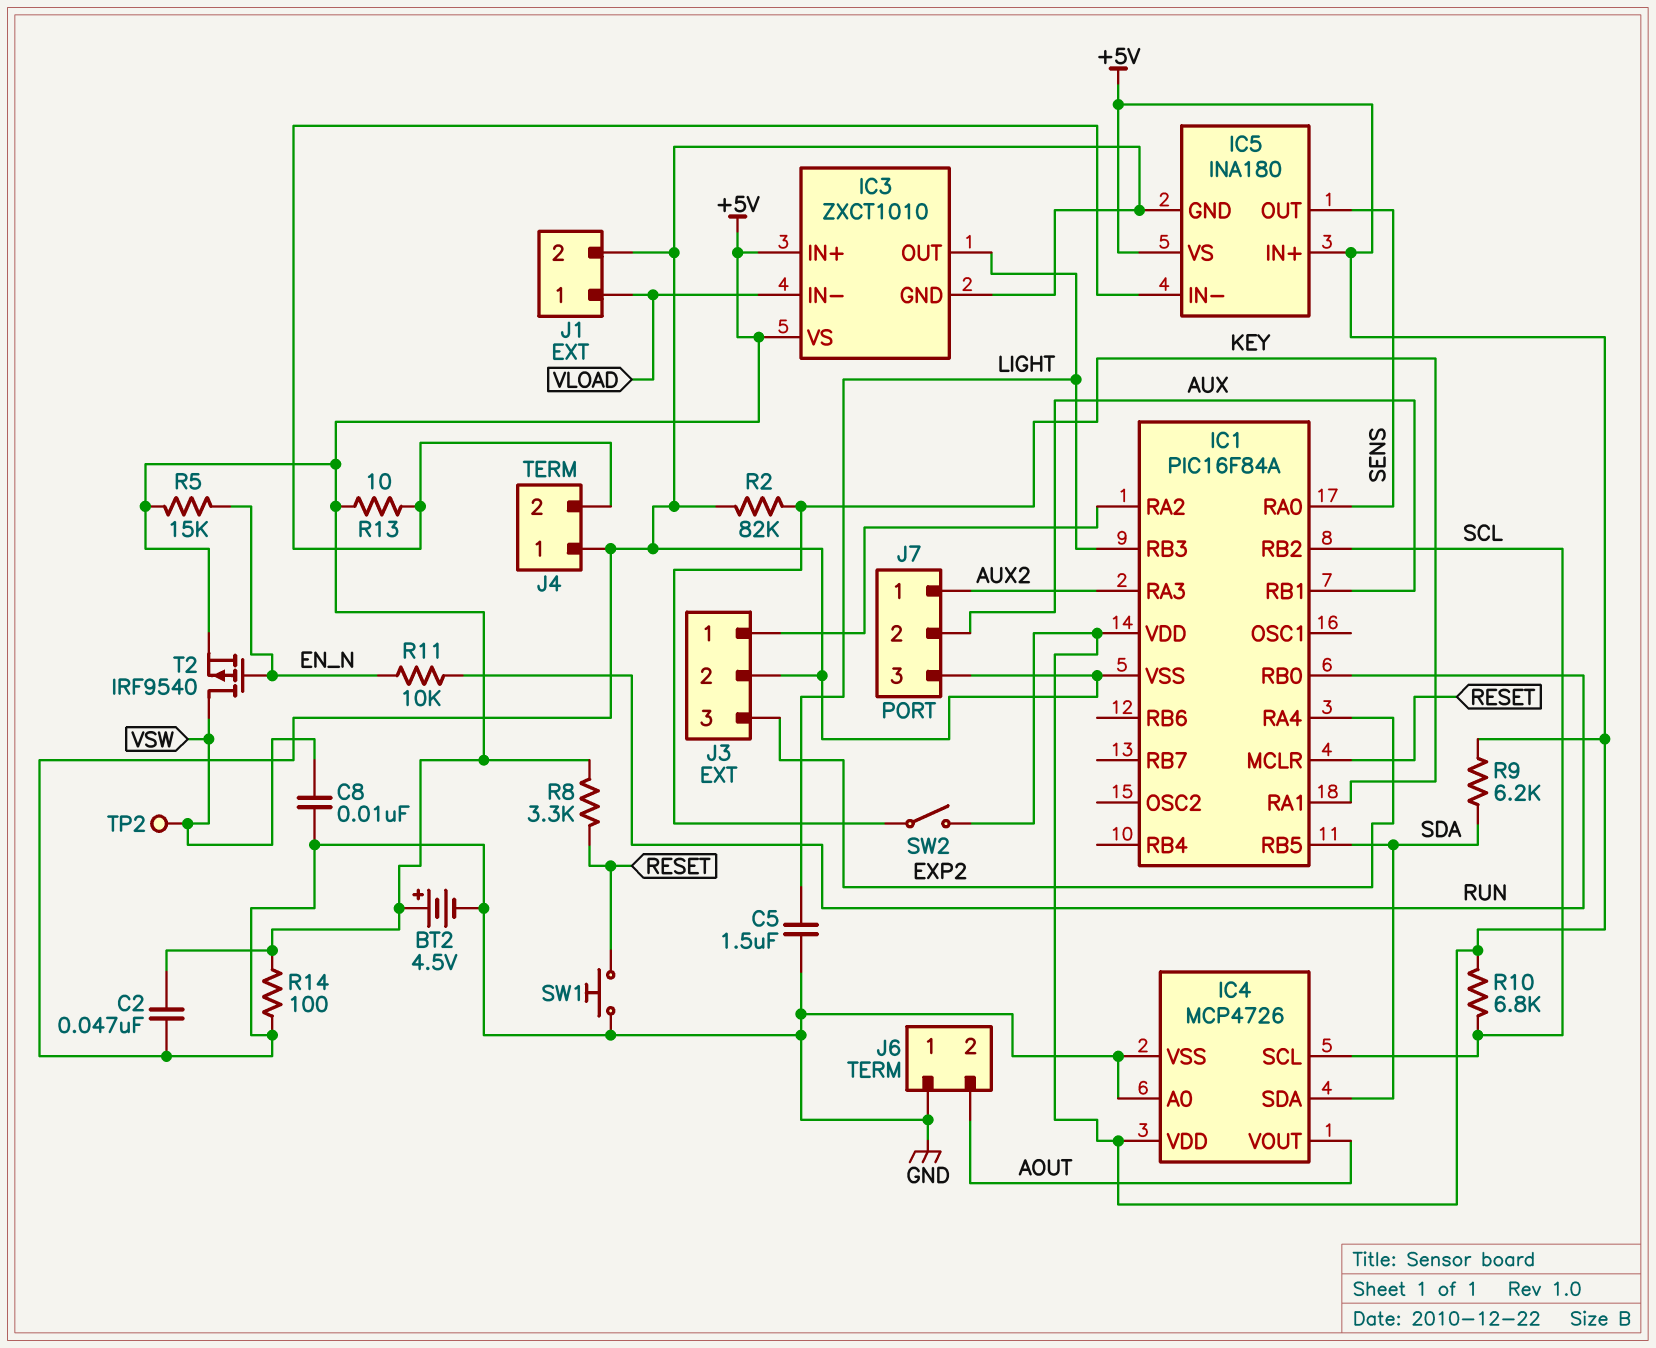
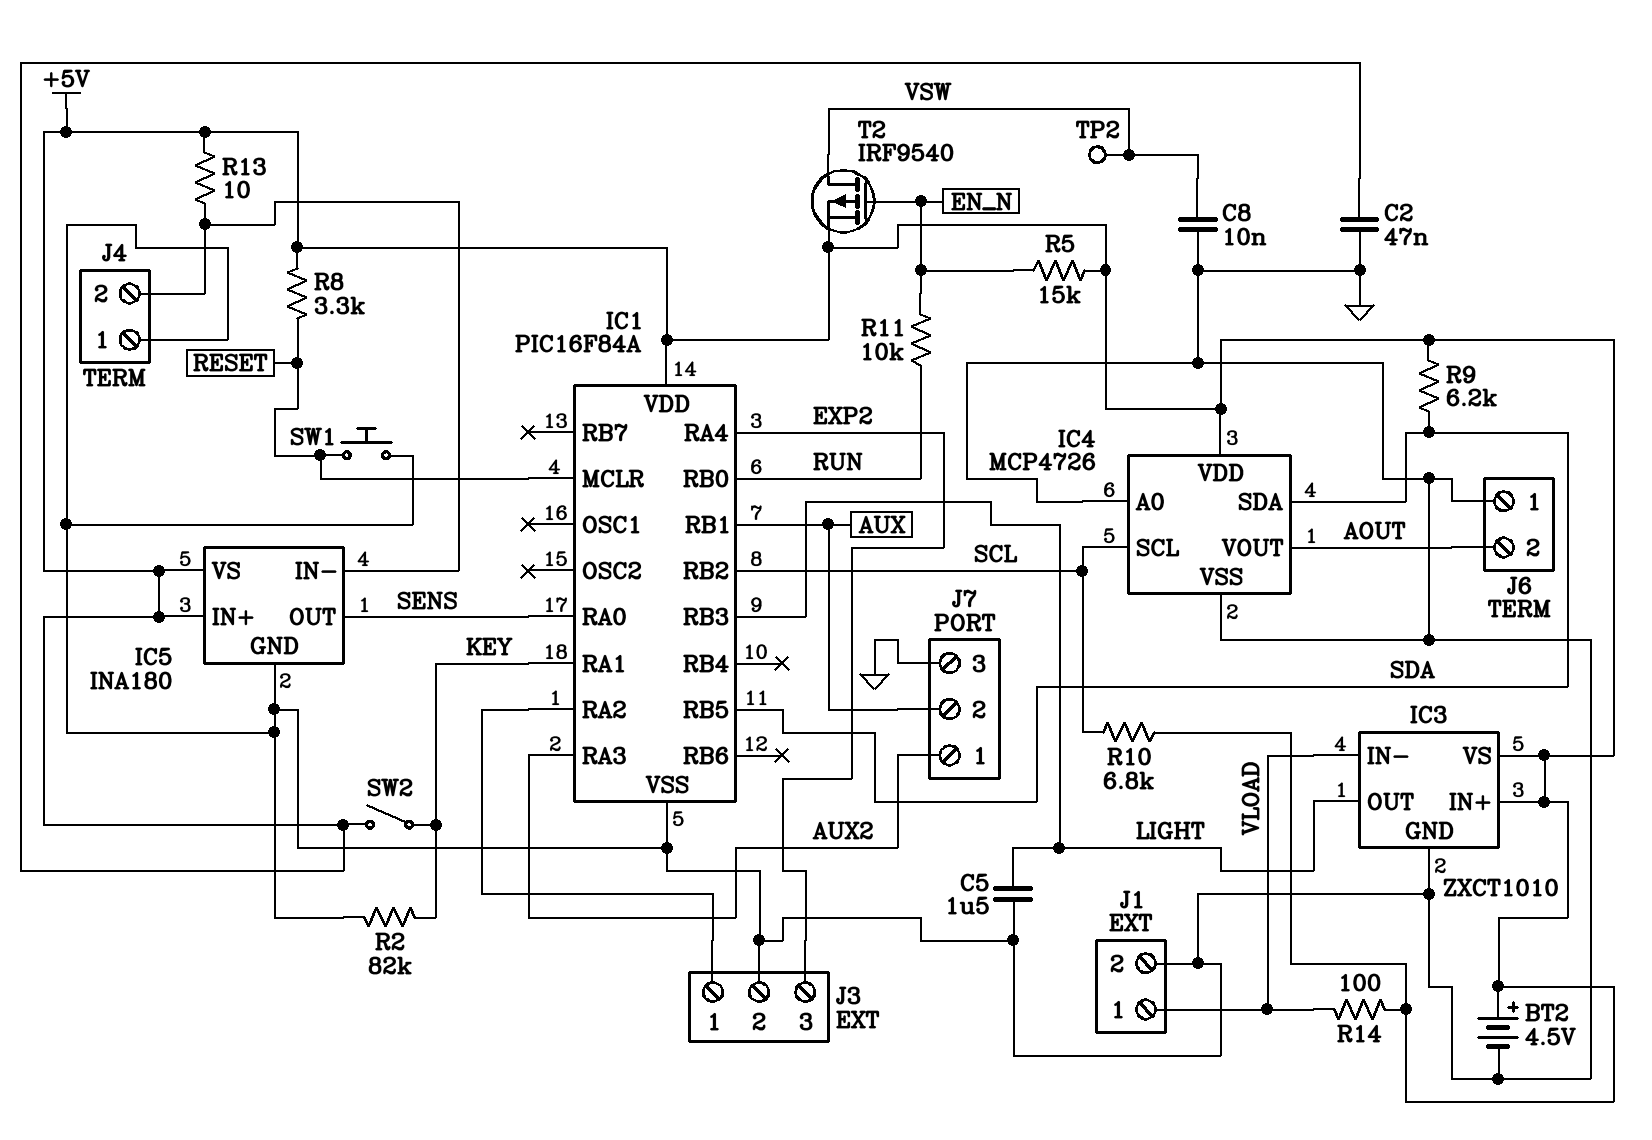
R14: 100 (+5V, GND) -> 100 (+5V, VLOAD)

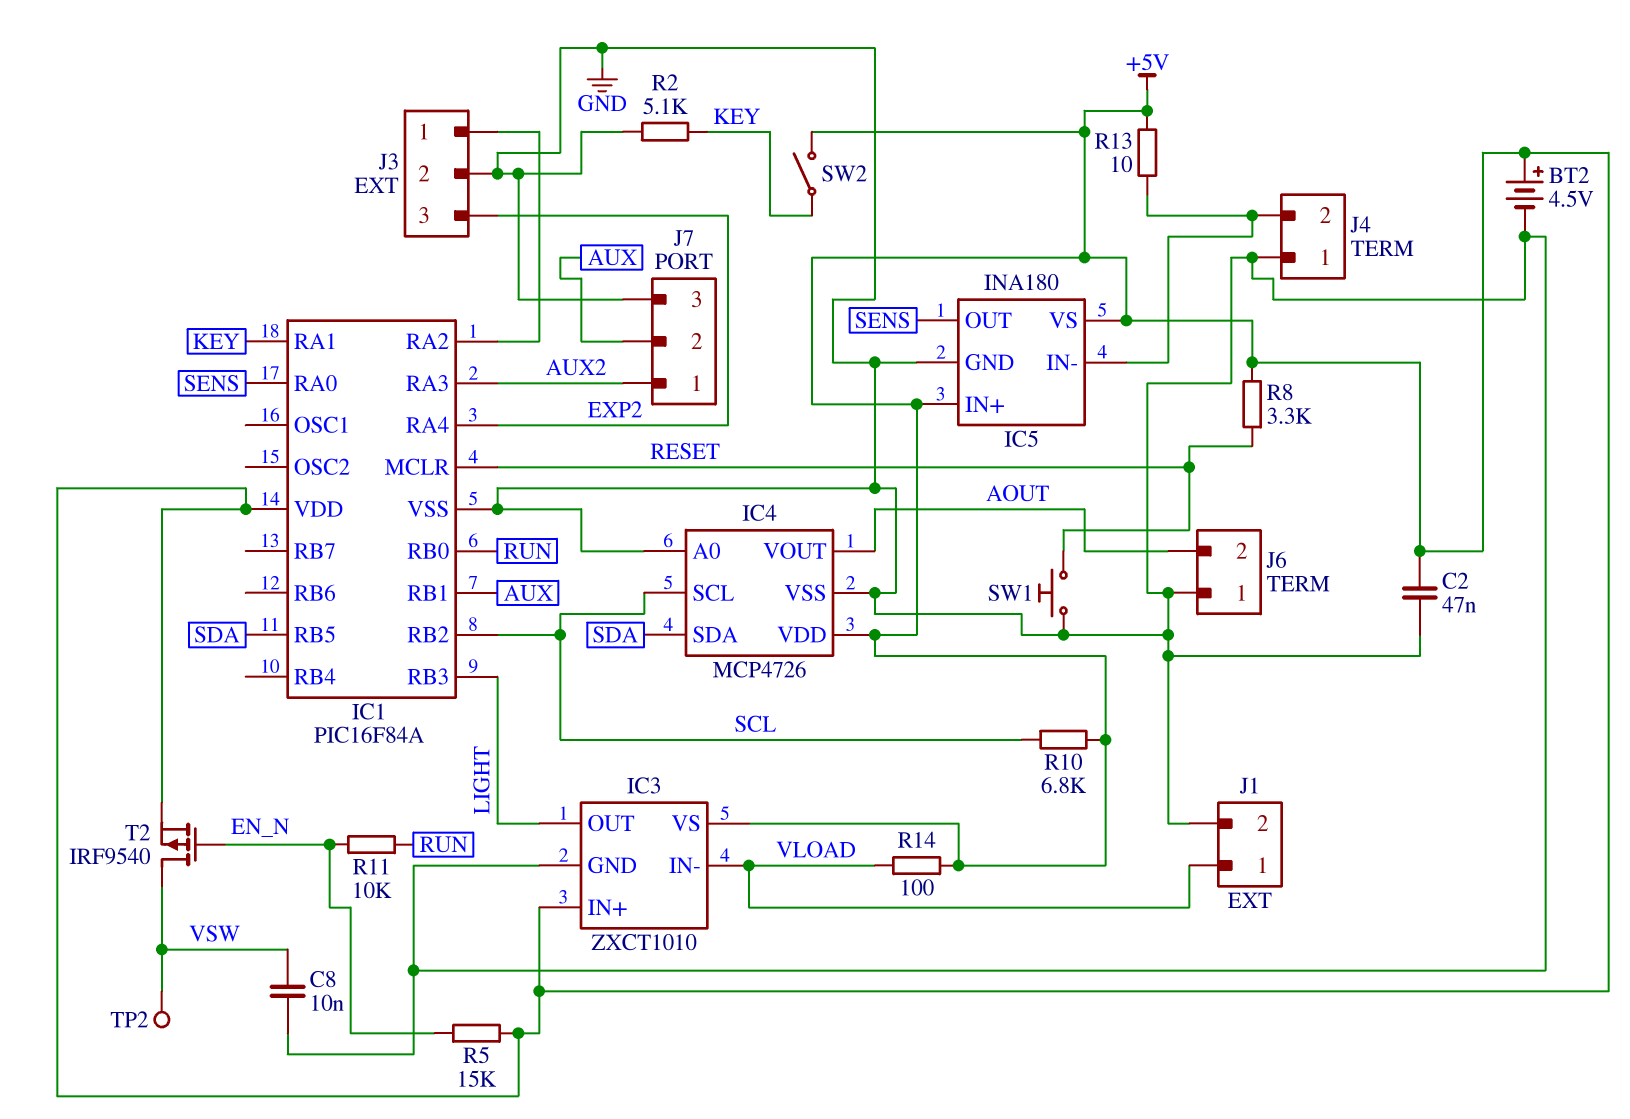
C5: 1.5uF (GND, LIGHT) -> none
R2: 82k (GND, KEY) -> 5.1k (GND, KEY)
R9: 6.2k (+5V, SDA) -> none

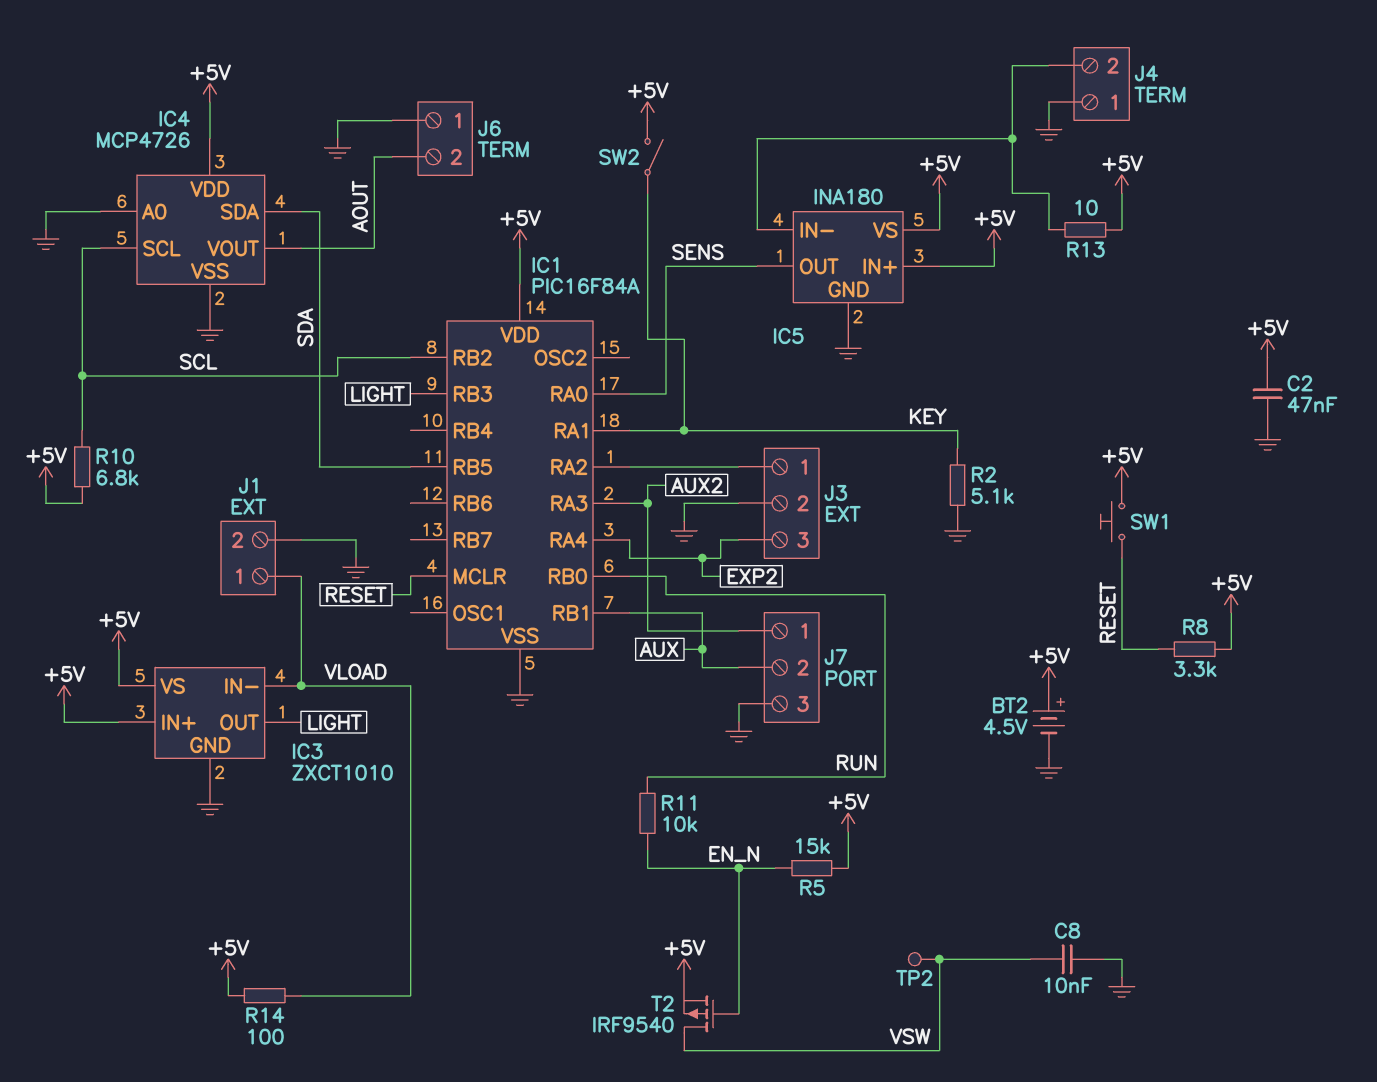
SW1: button (GND, RESET) -> button (+5V, RESET)

